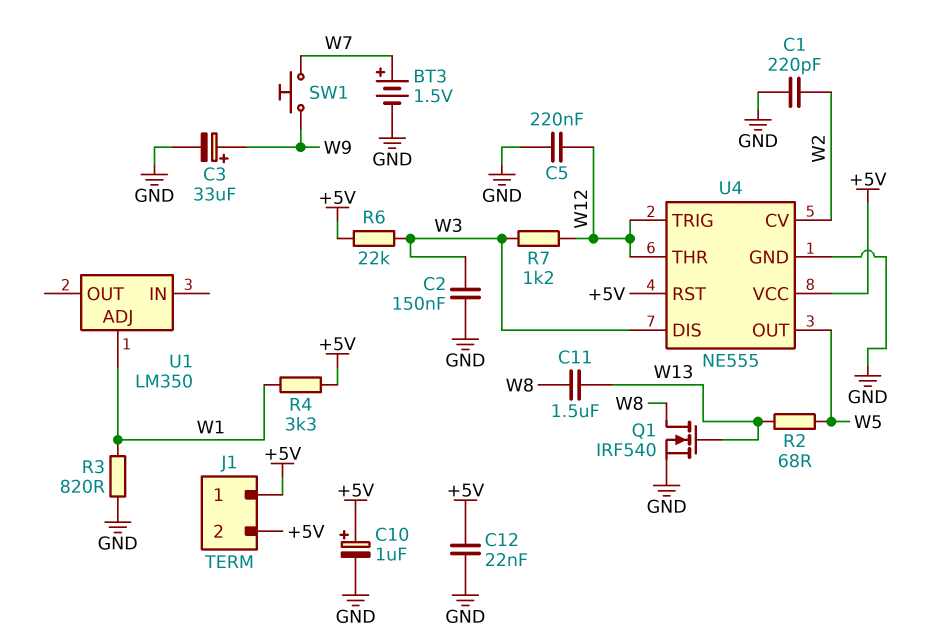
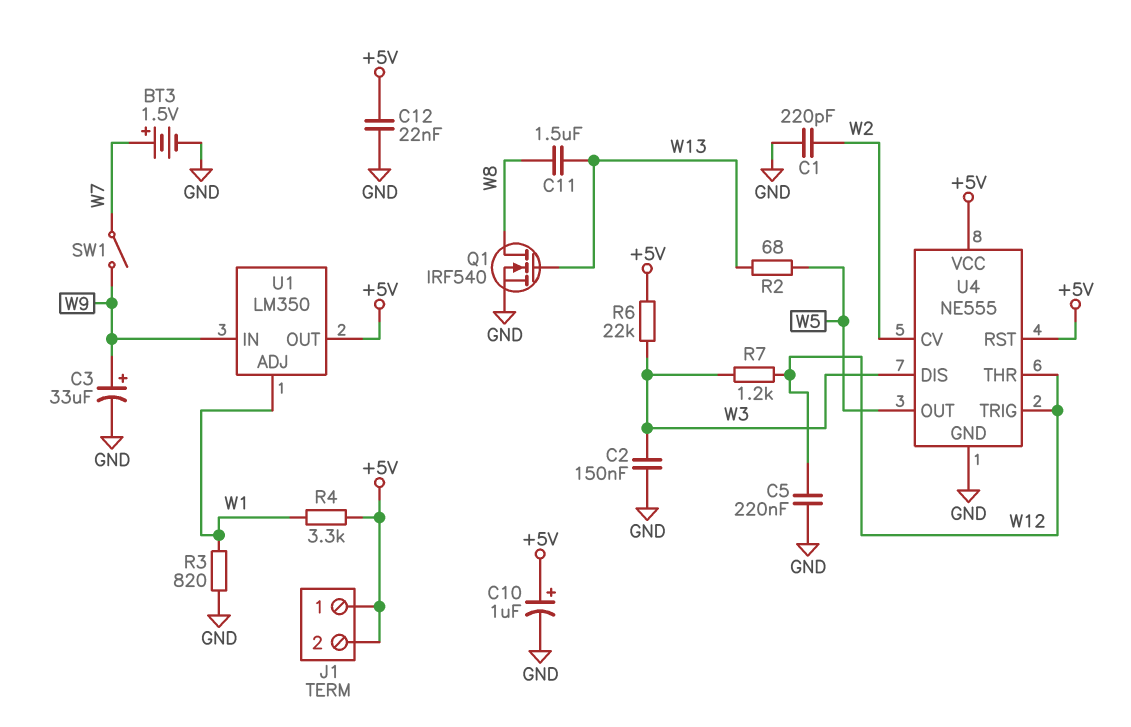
SW1: button (W7, W9) -> switch (W7, W9)
U1 pin IN: none -> W9
U1 pin OUT: none -> +5V

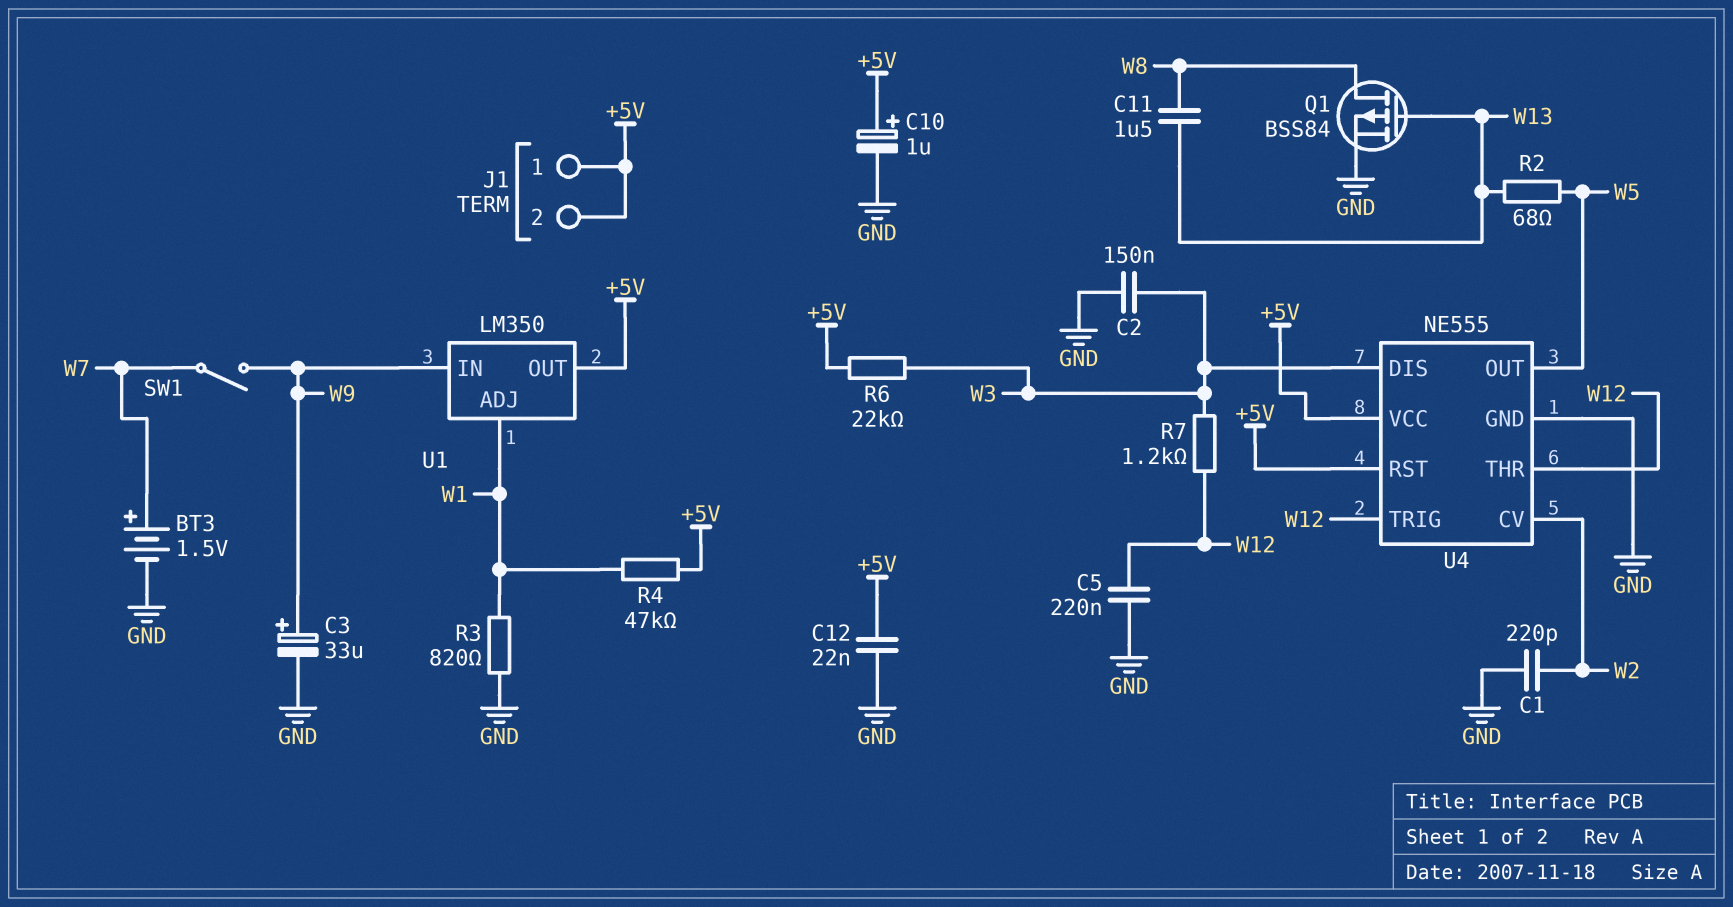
Q1: NMOS IRF540 (G W13, D W8, S GND) -> PMOS BSS84 (G W13, D W8, S GND)
R4: 3.3k (+5V, W1) -> 47k (+5V, W1)

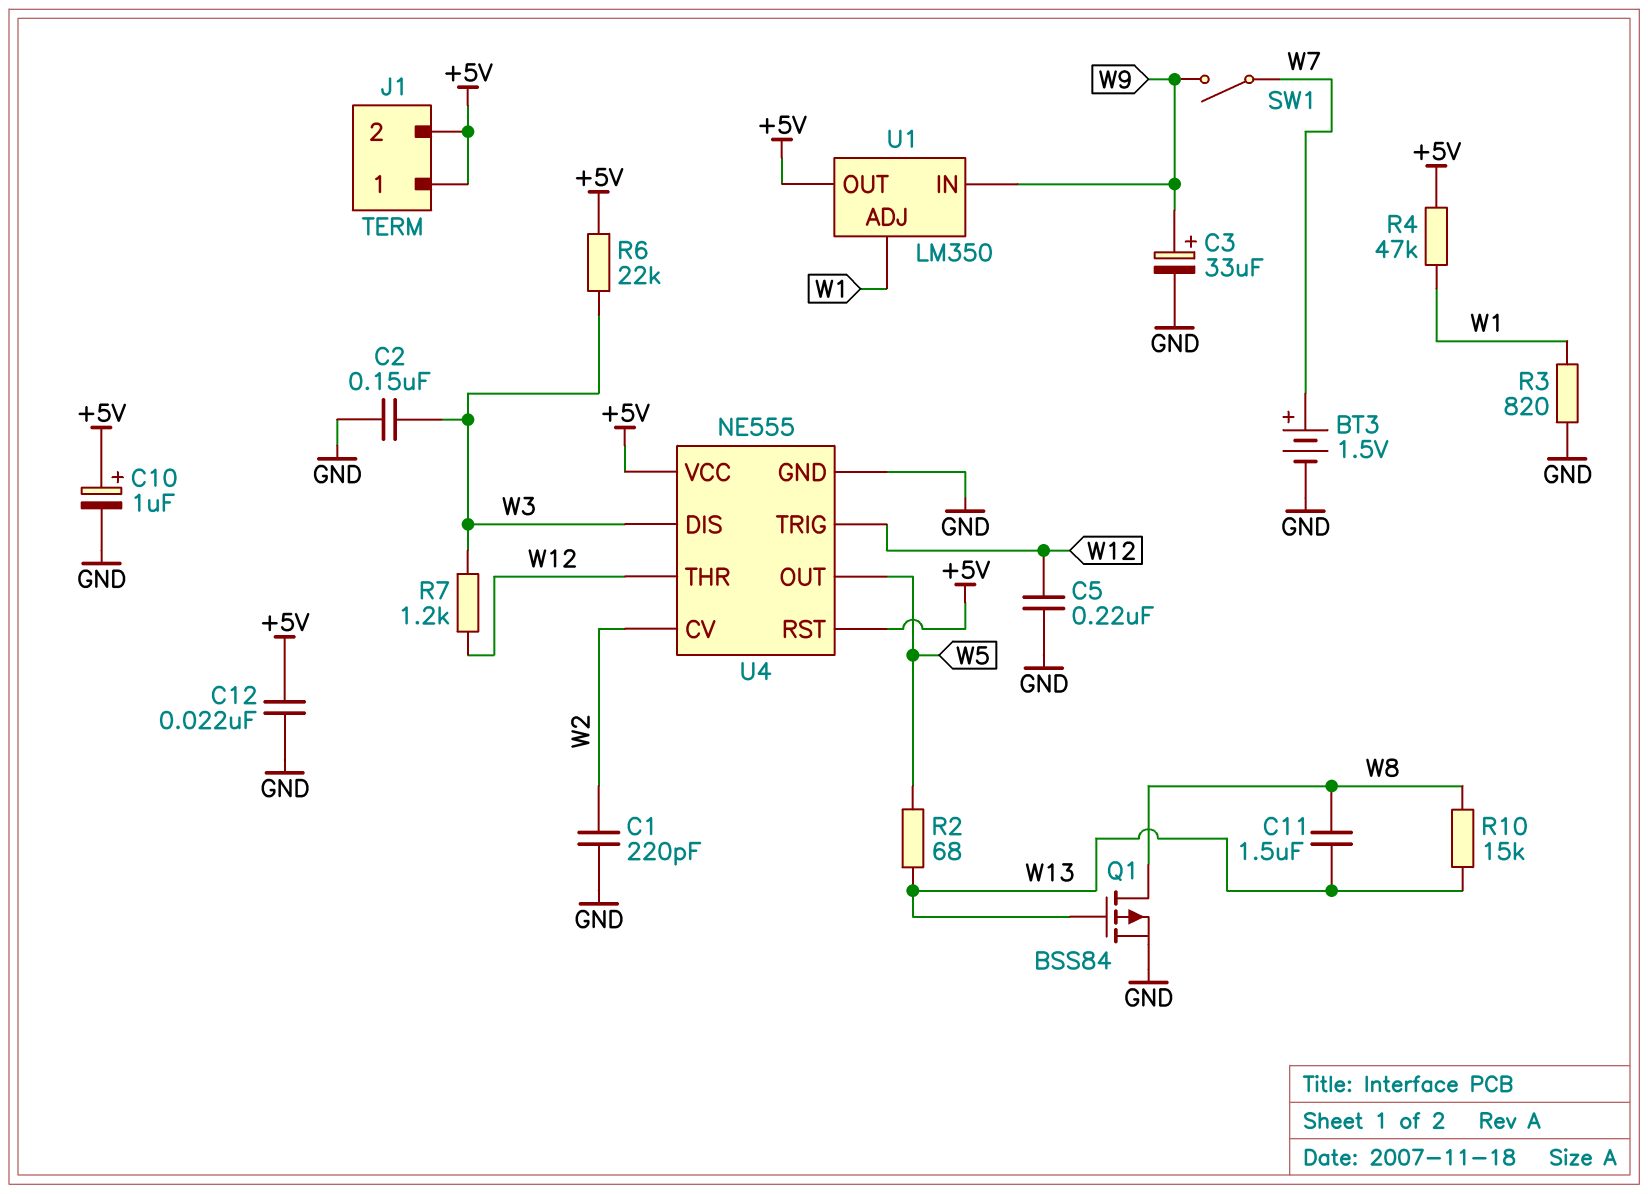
R10: none -> 15k (W8, W13)

